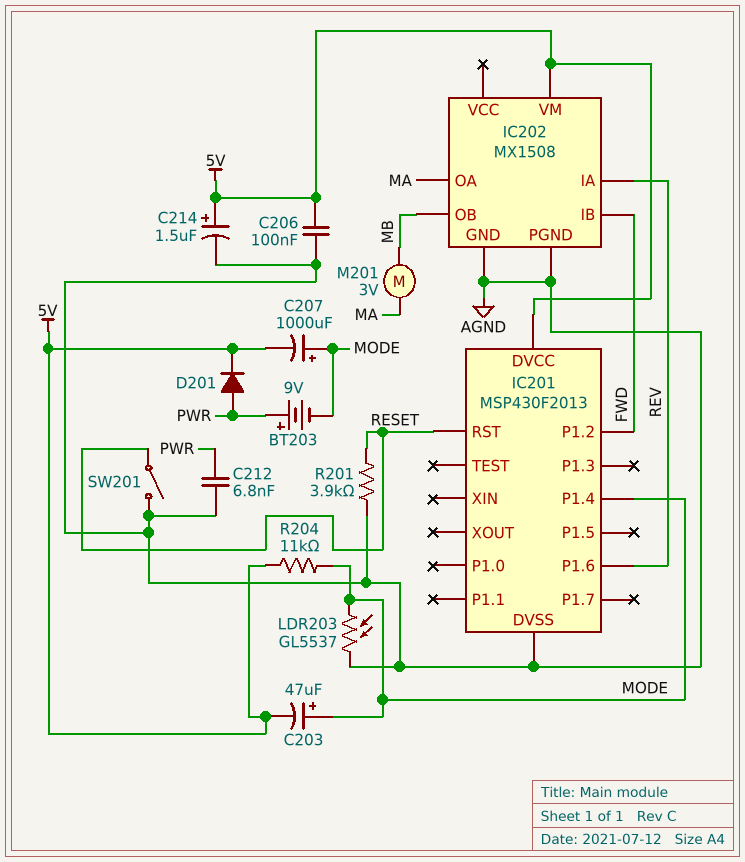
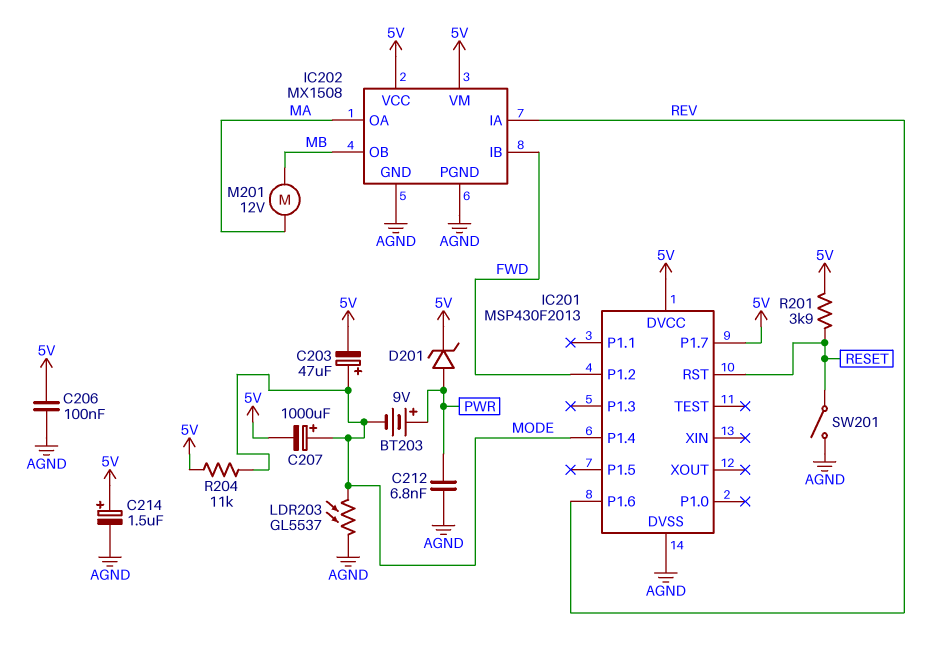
D201: diode (A PWR, K 5V) -> zener (A PWR, K 5V)
IC201 pin P1.7: none -> 5V
IC202 pin VCC: none -> 5V
M201: motor 3V (MA, MB) -> motor 12V (MA, MB)
R201: 3.9k (AGND, RESET) -> 3.9k (5V, RESET)

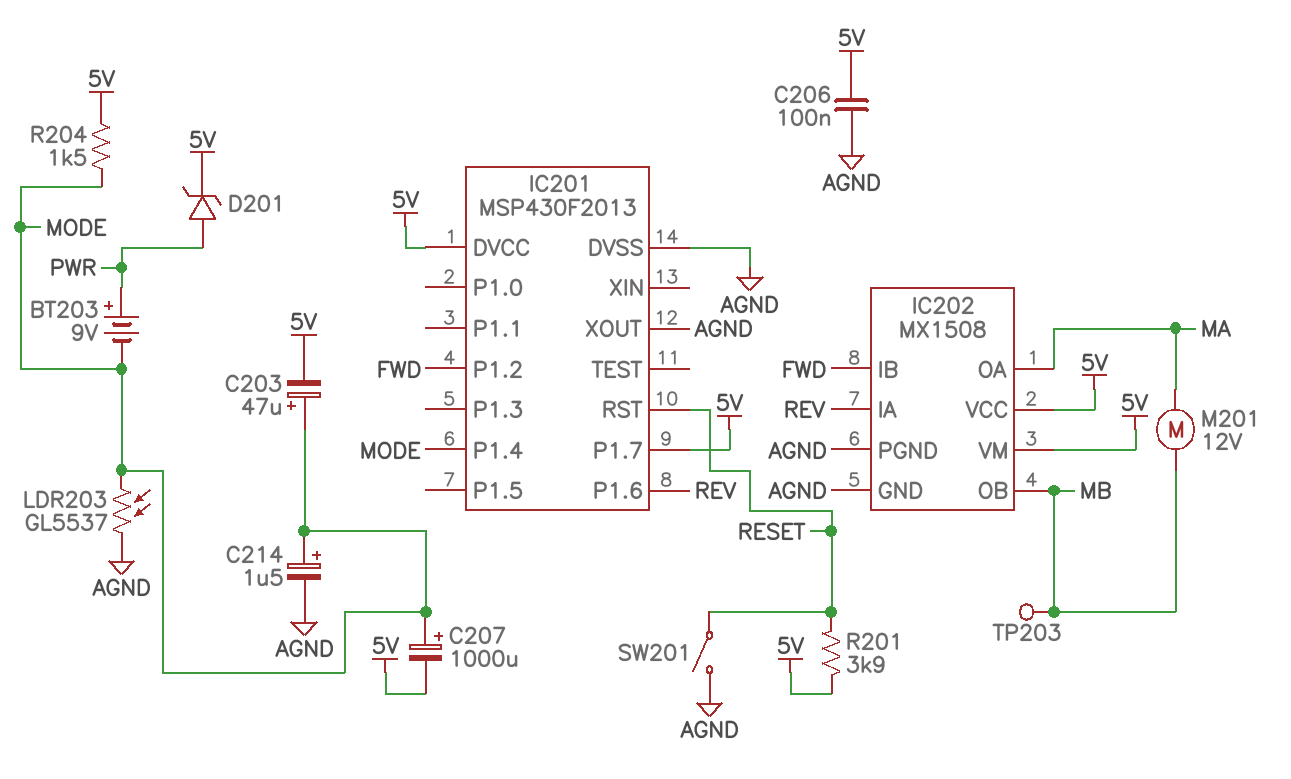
C212: 6.8nF (AGND, PWR) -> none
C214: 1.5uF (plus 5V, minus AGND) -> 1.5uF (plus MODE, minus AGND)
IC201 pin XOUT: none -> AGND
R204: 11k (5V, MODE) -> 1.5k (5V, MODE)
TP203: none -> test point (MB)

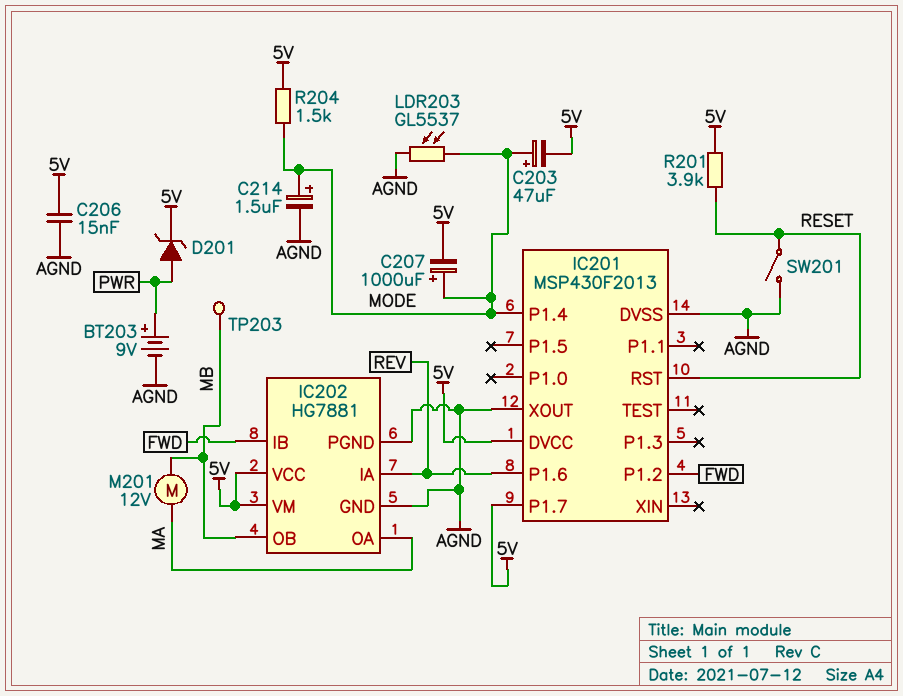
BT203: 9V (plus PWR, minus MODE) -> 9V (plus PWR, minus AGND)
C206: 100nF (5V, AGND) -> 15nF (5V, AGND)
IC202: MX1508 -> HG7881

